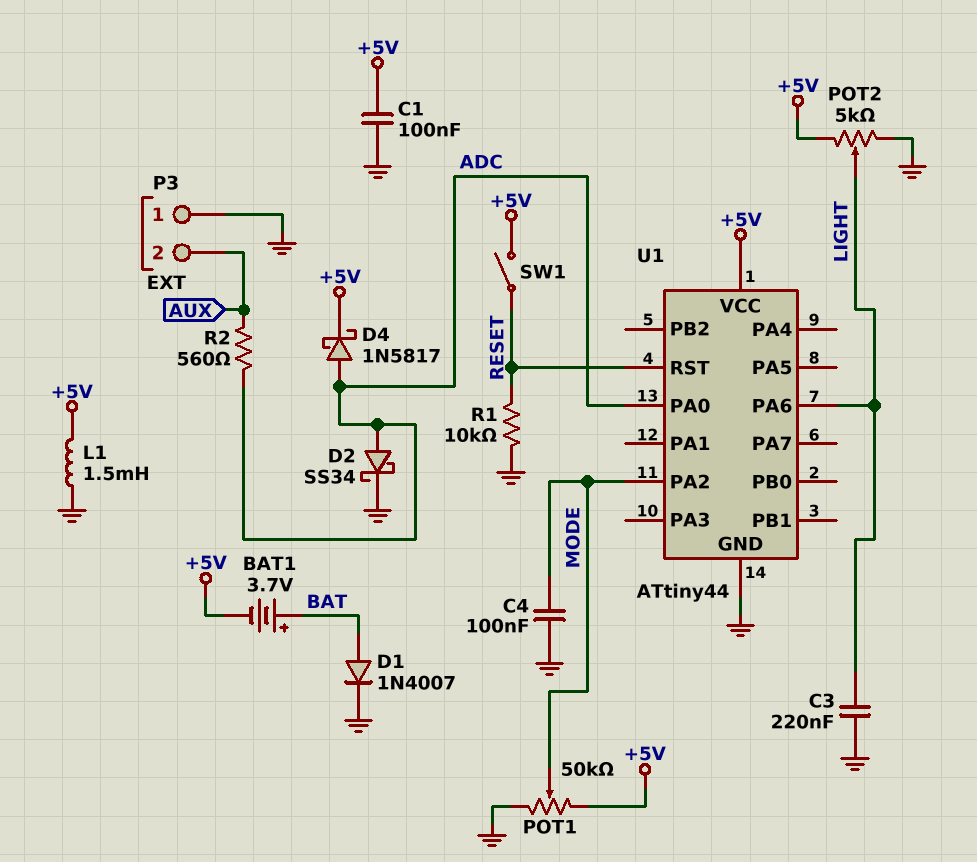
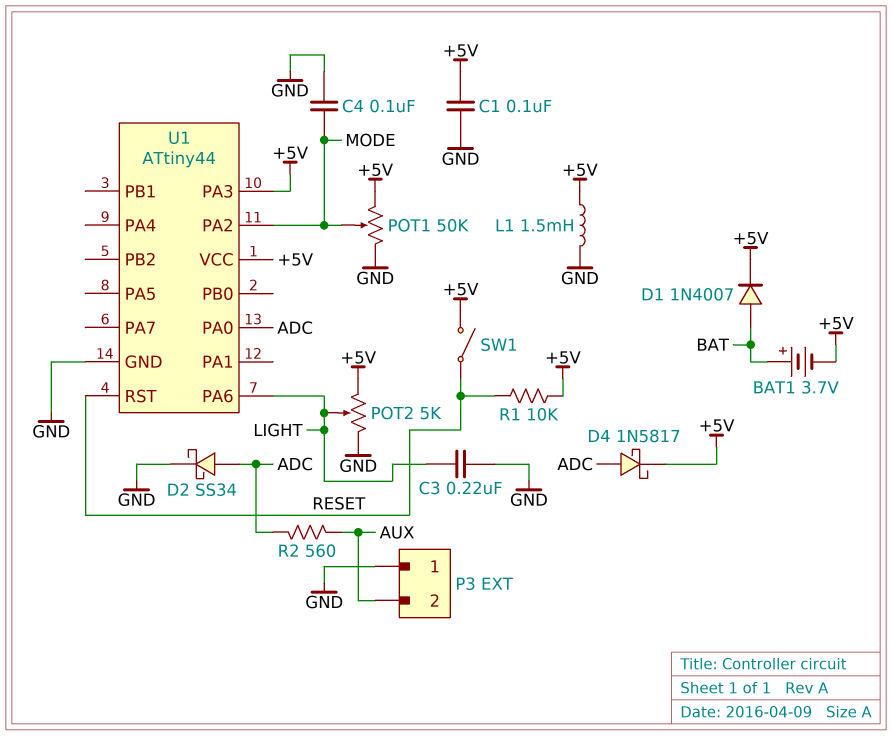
D1: diode 1N4007 (A BAT, K GND) -> diode 1N4007 (A BAT, K +5V)
R1: 10k (GND, RESET) -> 10k (+5V, RESET)
U1 pin PA3: none -> +5V

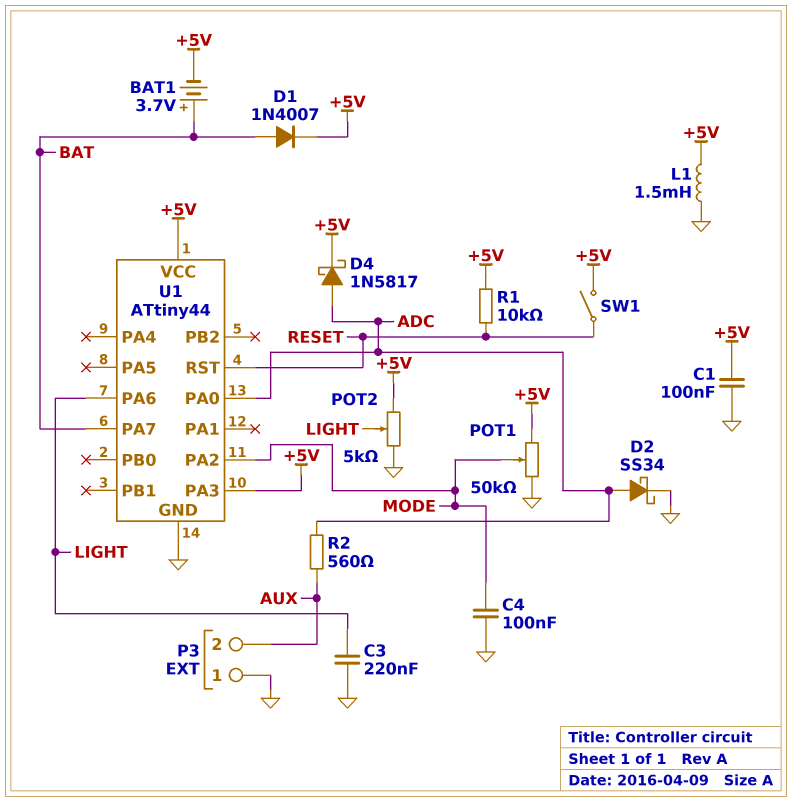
U1 pin PA7: none -> BAT

